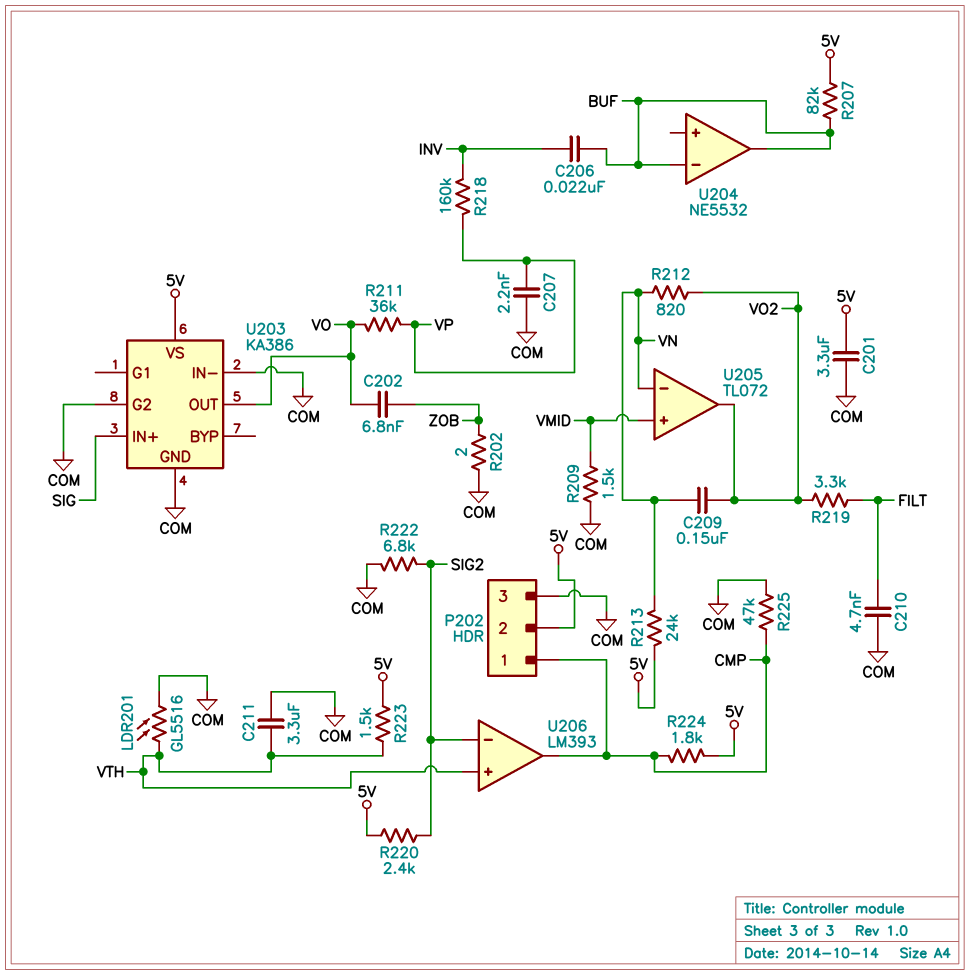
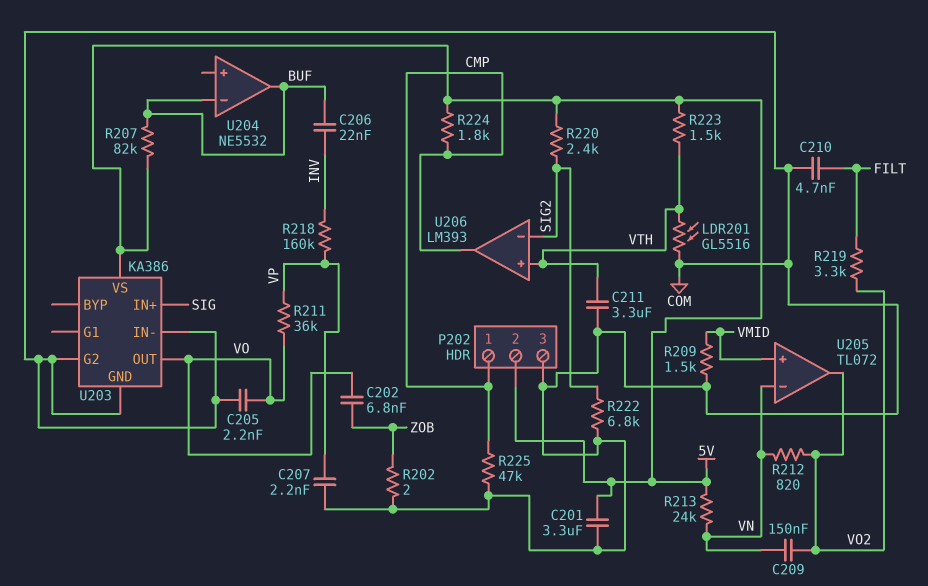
C205: none -> 2.2nF (COM, VO)

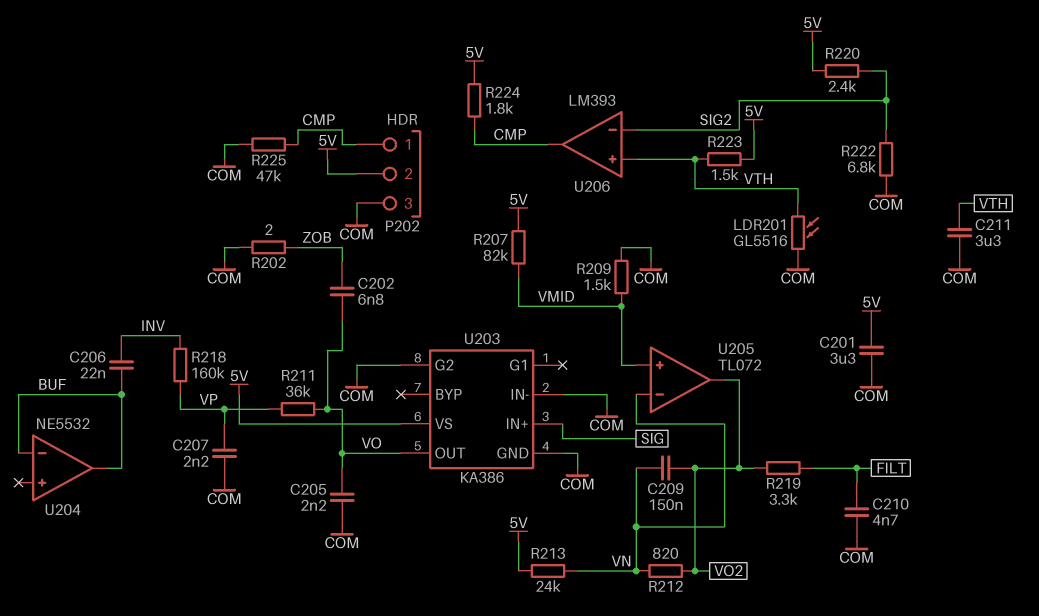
R207: 82k (5V, BUF) -> 82k (5V, VMID)

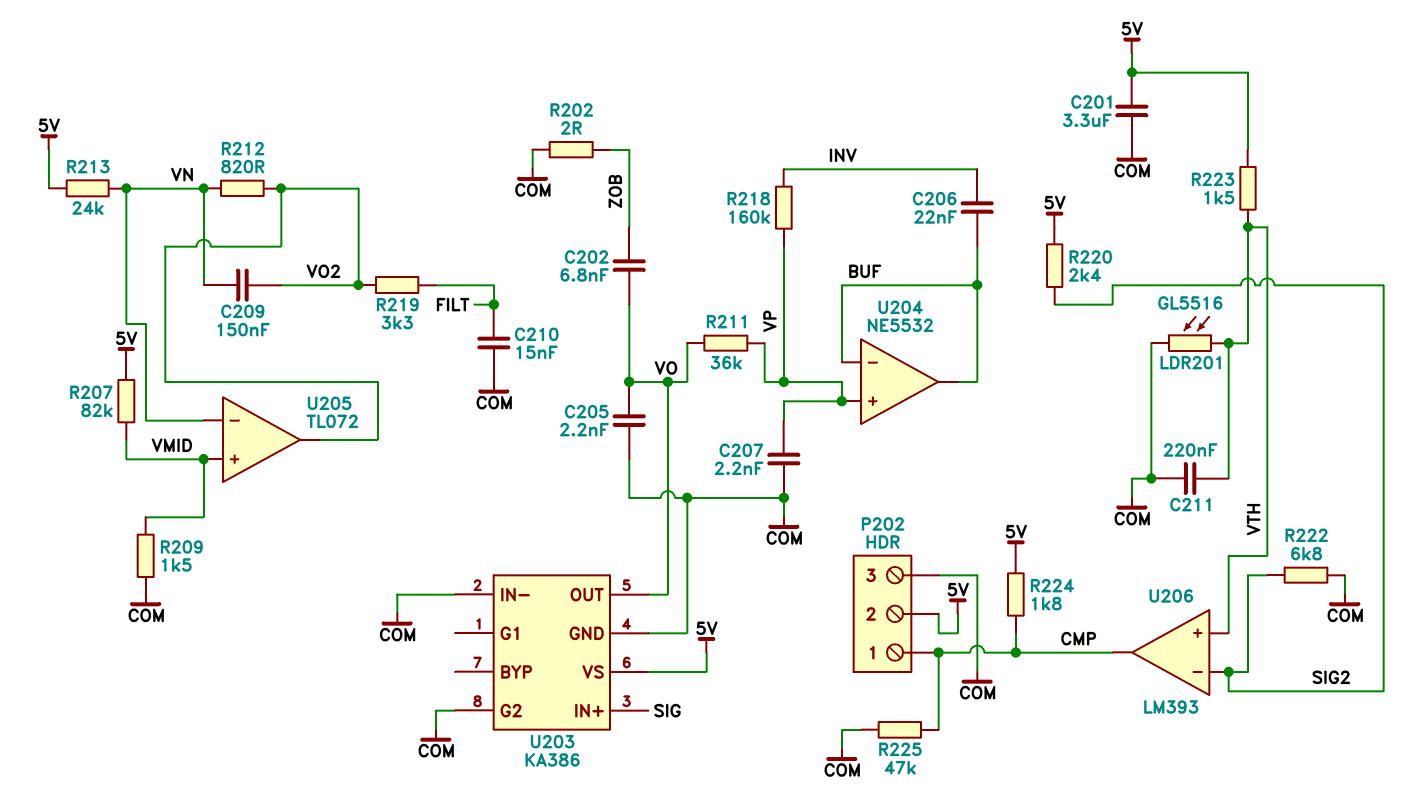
C210: 4.7nF (COM, FILT) -> 15nF (COM, FILT)
C211: 3.3uF (COM, VTH) -> 220nF (COM, VTH)
U204 pin in+: none -> VP

